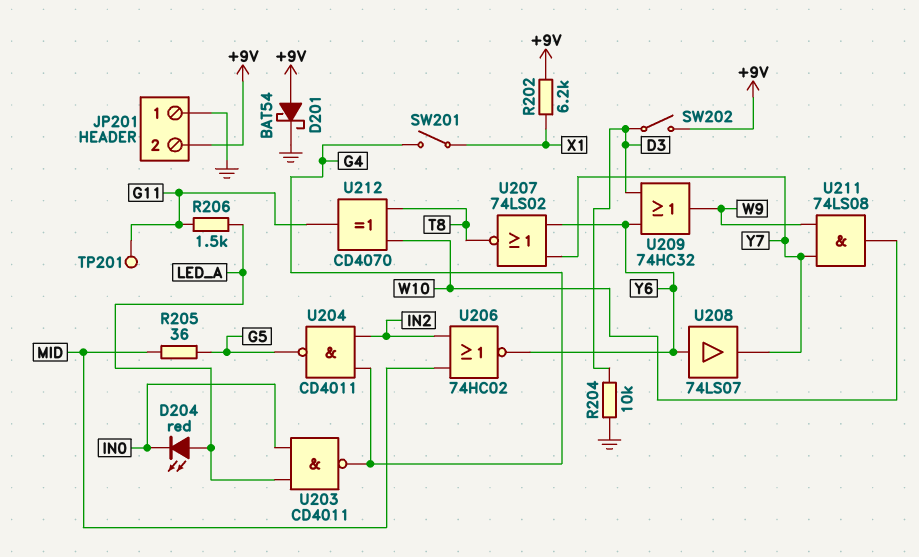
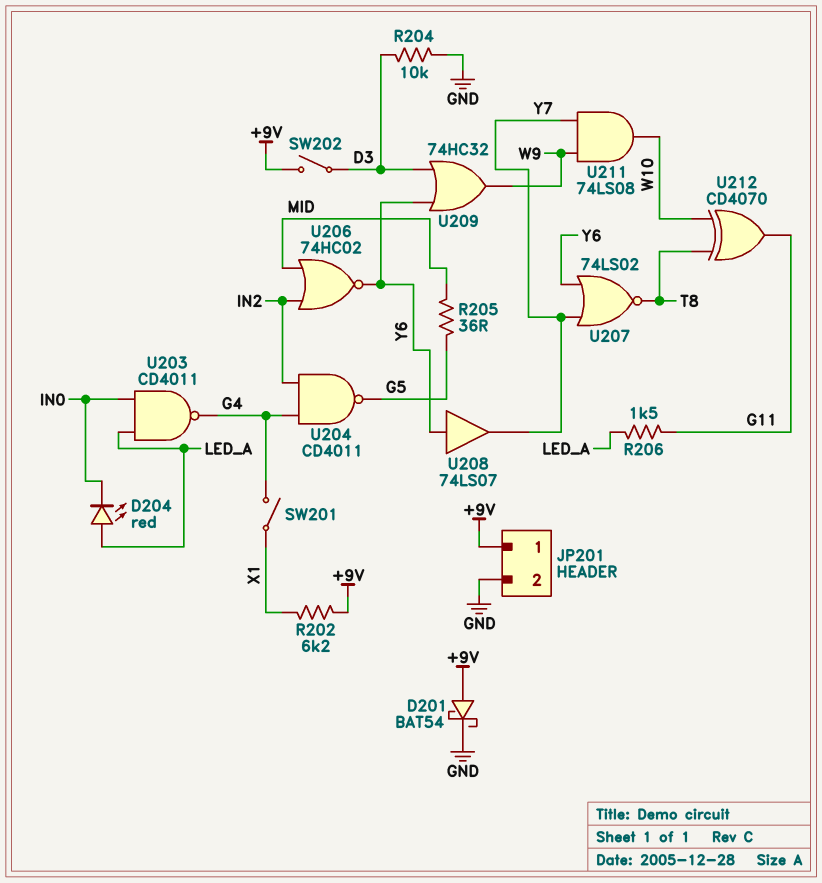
JP201 pin 1: GND -> +9V
JP201 pin 2: +9V -> GND
TP201: test point (G11) -> none

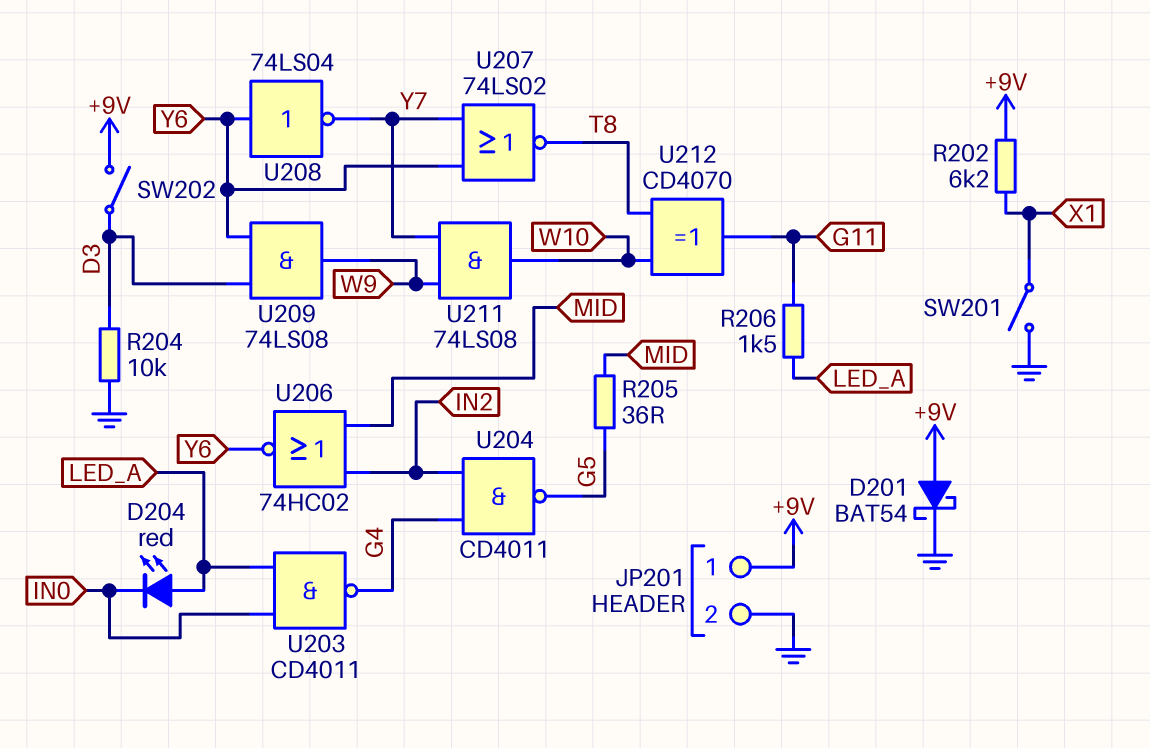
SW201: switch (G4, X1) -> switch (GND, X1)
U208: buffer 74LS07 (in Y6, out Y7) -> NOT 74LS04 (in Y6, out Y7)
U209: OR 74HC32 (in D3, in Y6, out W9) -> AND 74LS08 (in D3, in Y6, out W9)

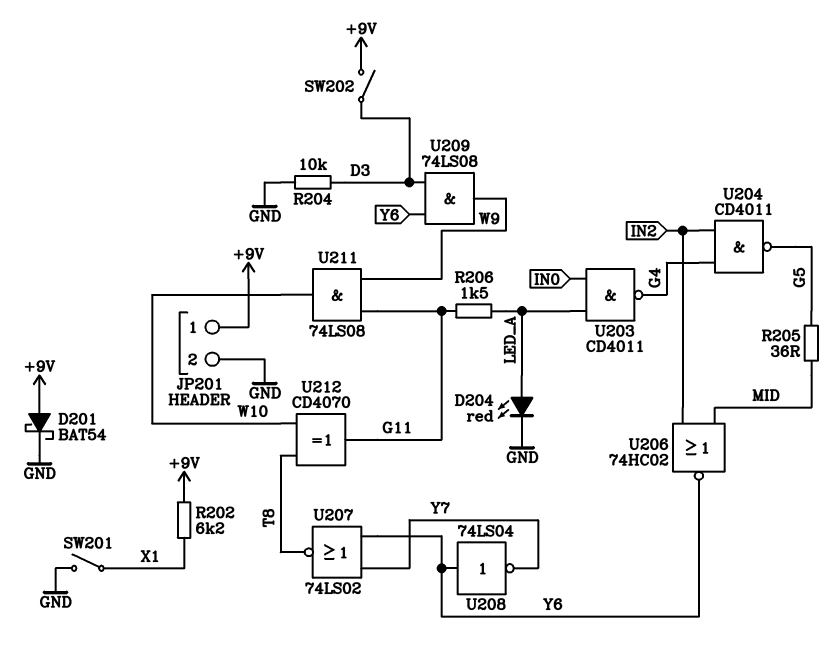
D204: LED red (A LED_A, K IN0) -> LED red (A LED_A, K GND)
U211: AND 74LS08 (in W9, in Y7, out W10) -> AND 74LS08 (in G11, in W9, out W10)

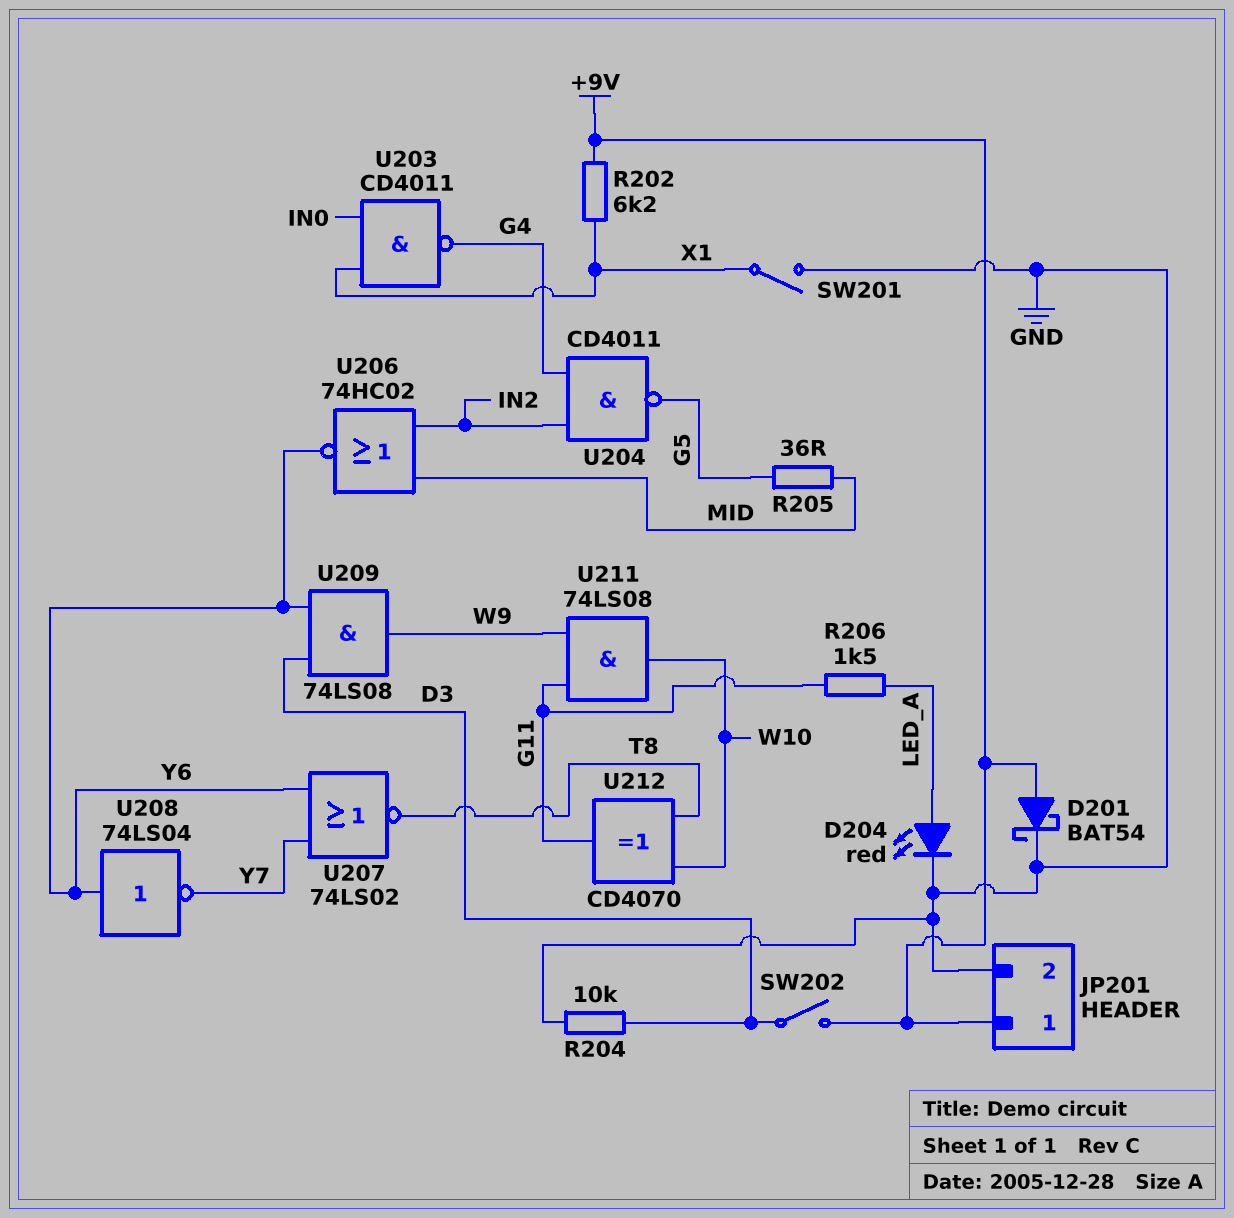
U203: NAND CD4011 (in IN0, in LED_A, out G4) -> NAND CD4011 (in IN0, in X1, out G4)

